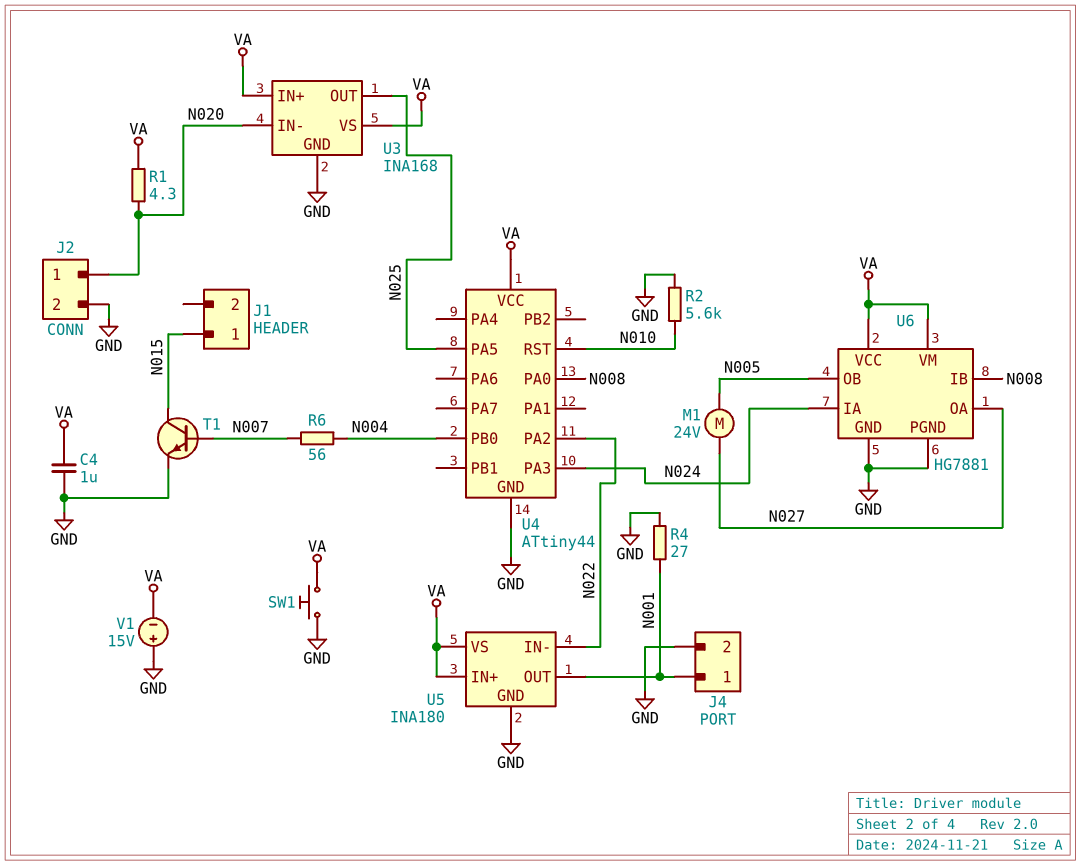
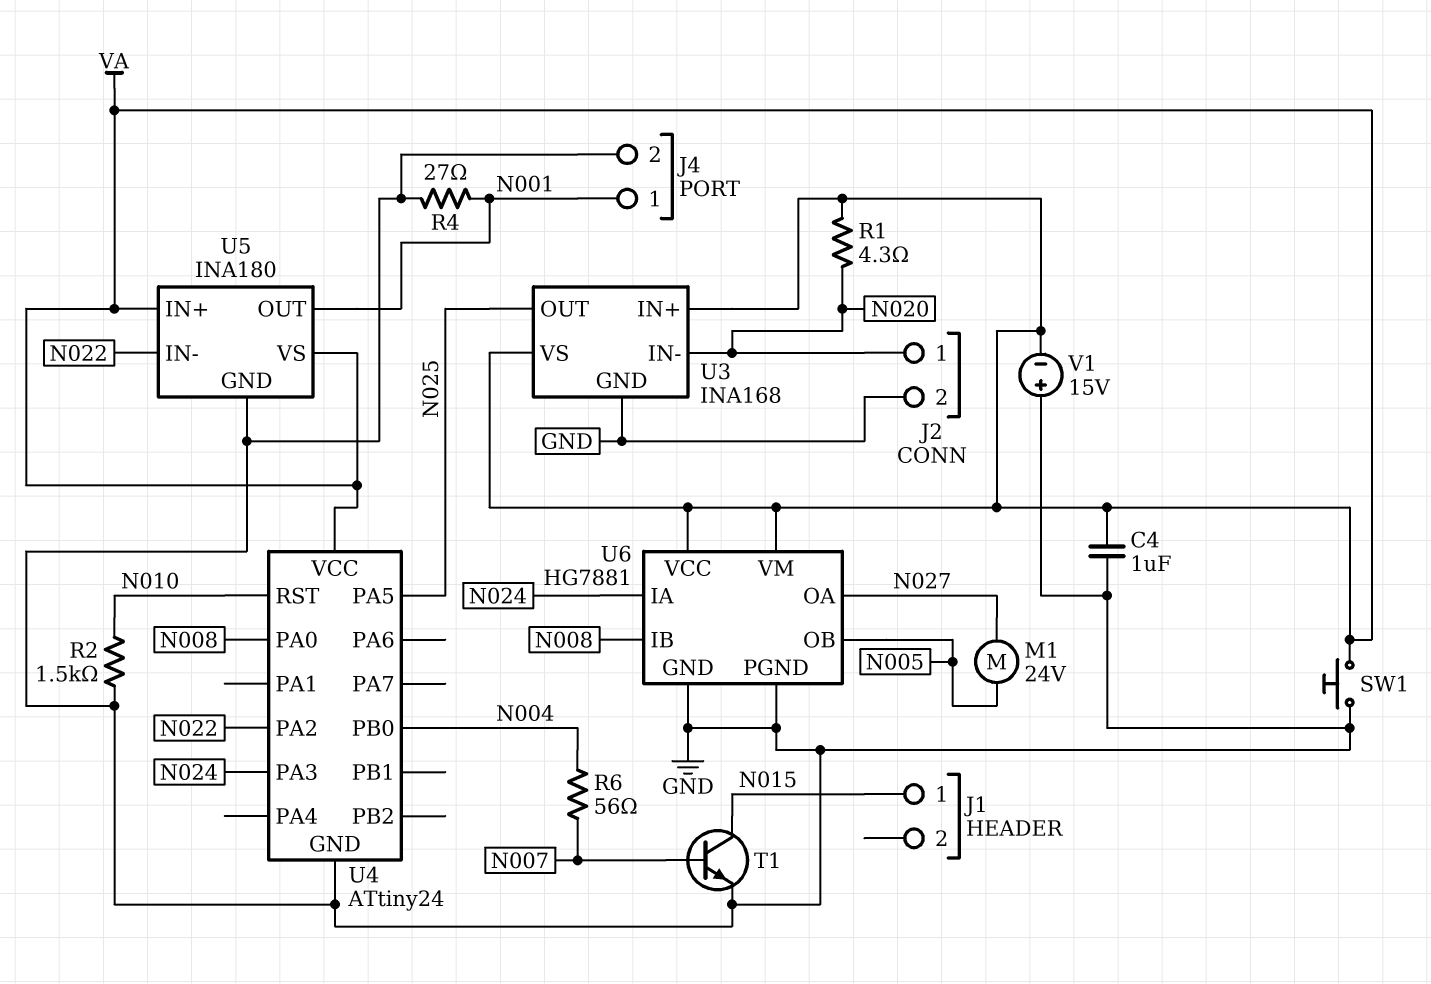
R2: 5.6k (GND, N010) -> 1.5k (GND, N010)
U4: ATtiny44 -> ATtiny24

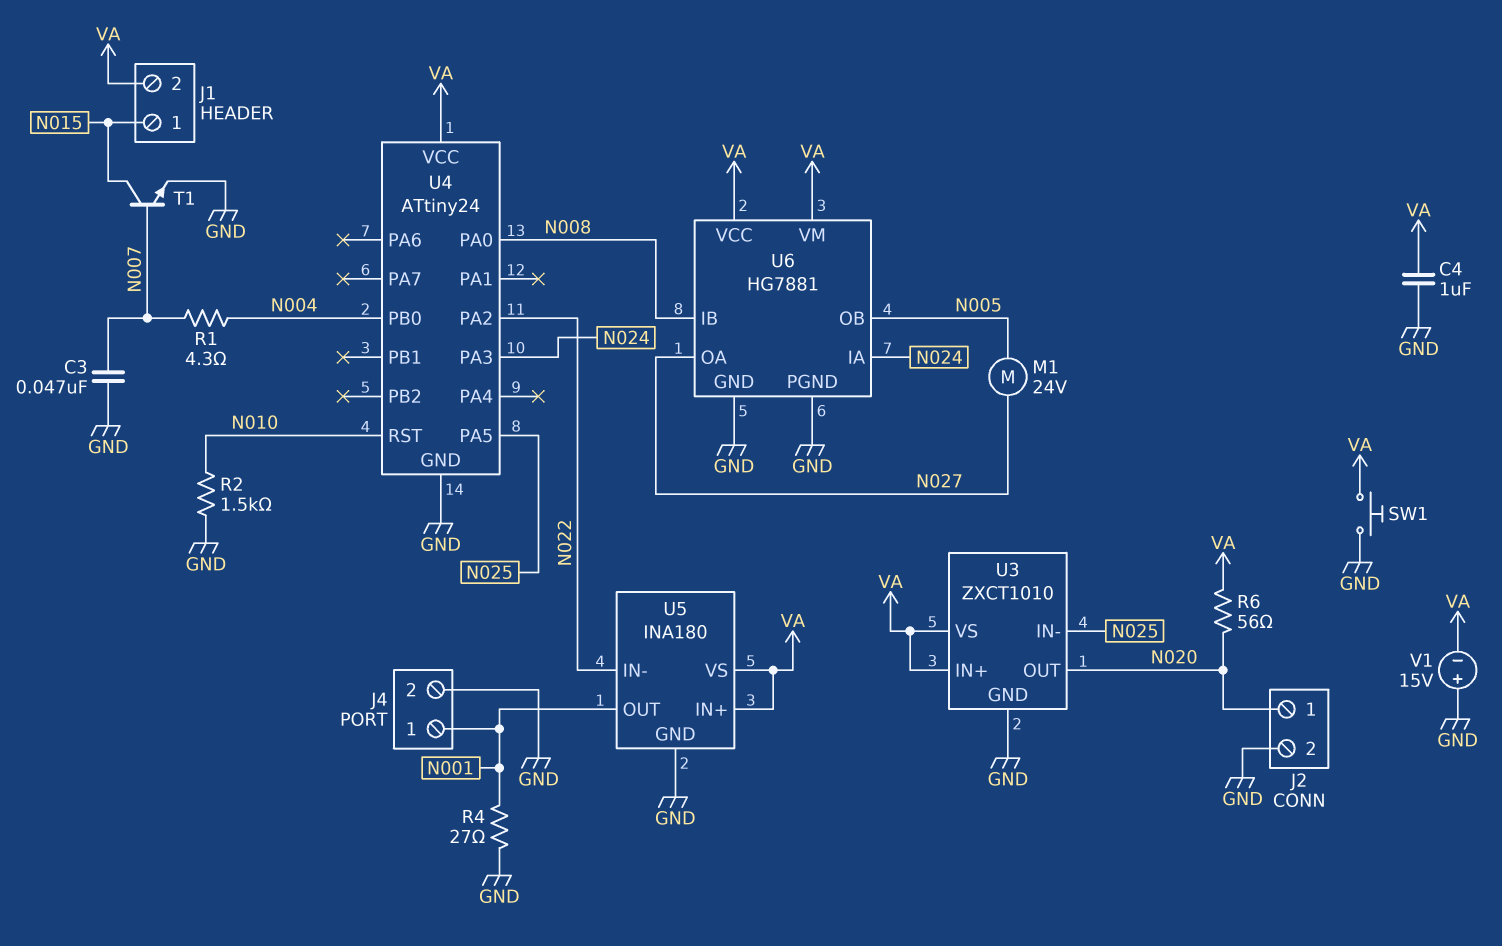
C3: none -> 47nF (GND, N007)
J1 pin 2: none -> VA
R1: 4.3 (N020, VA) -> 4.3 (N004, N007)
R6: 56 (N004, N007) -> 56 (N020, VA)
U3: INA168 -> ZXCT1010
U3 pin IN-: N020 -> N025
U3 pin OUT: N025 -> N020

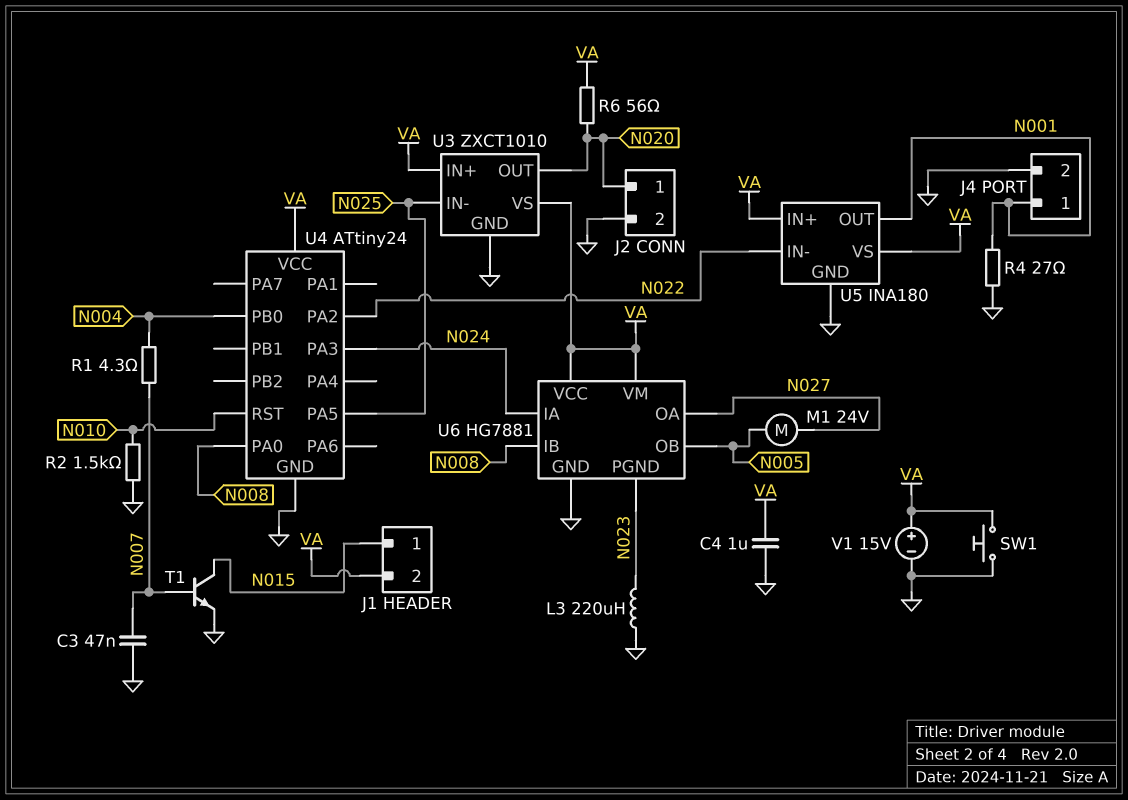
L3: none -> 220uH (GND, N023)
U6 pin PGND: GND -> N023
V1: 15V (plus GND, minus VA) -> 15V (plus VA, minus GND)

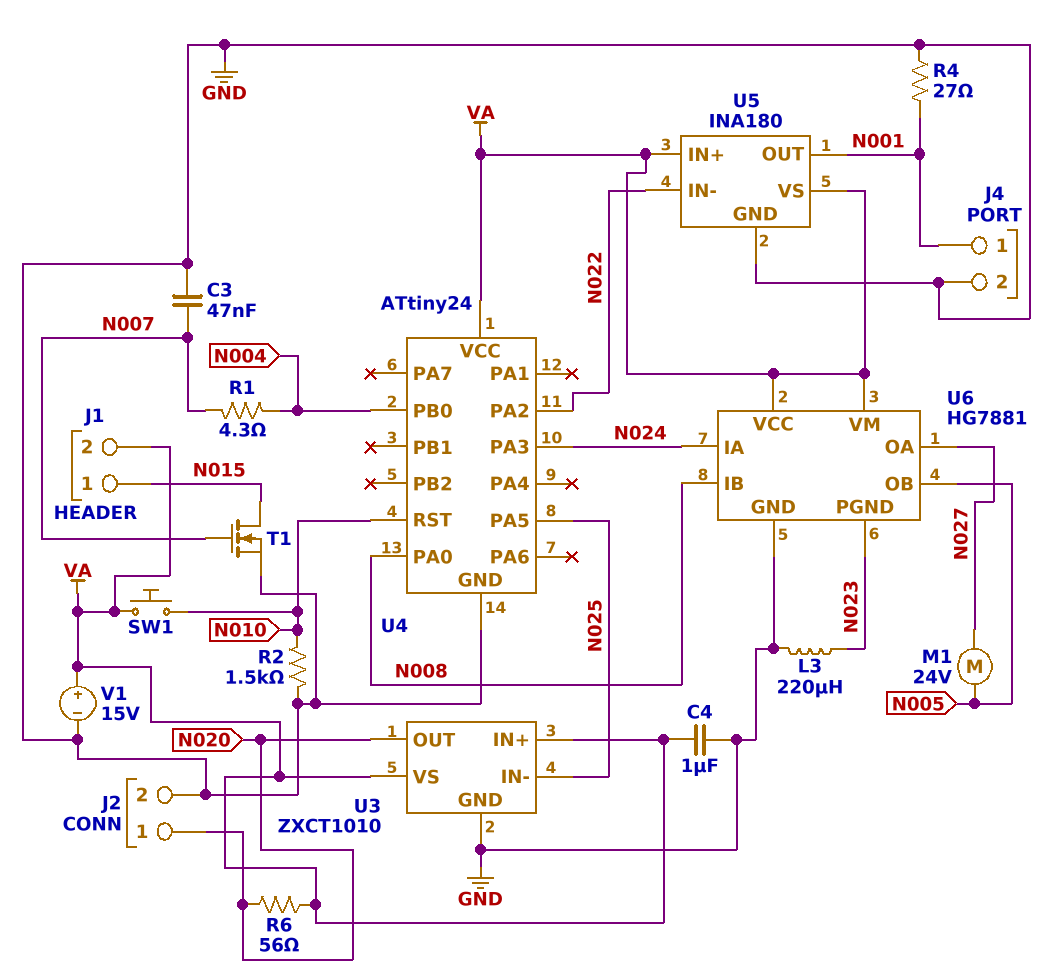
SW1: button (GND, VA) -> button (N010, VA)
T1: NPN (B N007, C N015, E GND) -> NMOS (G N007, D N015, S GND)

